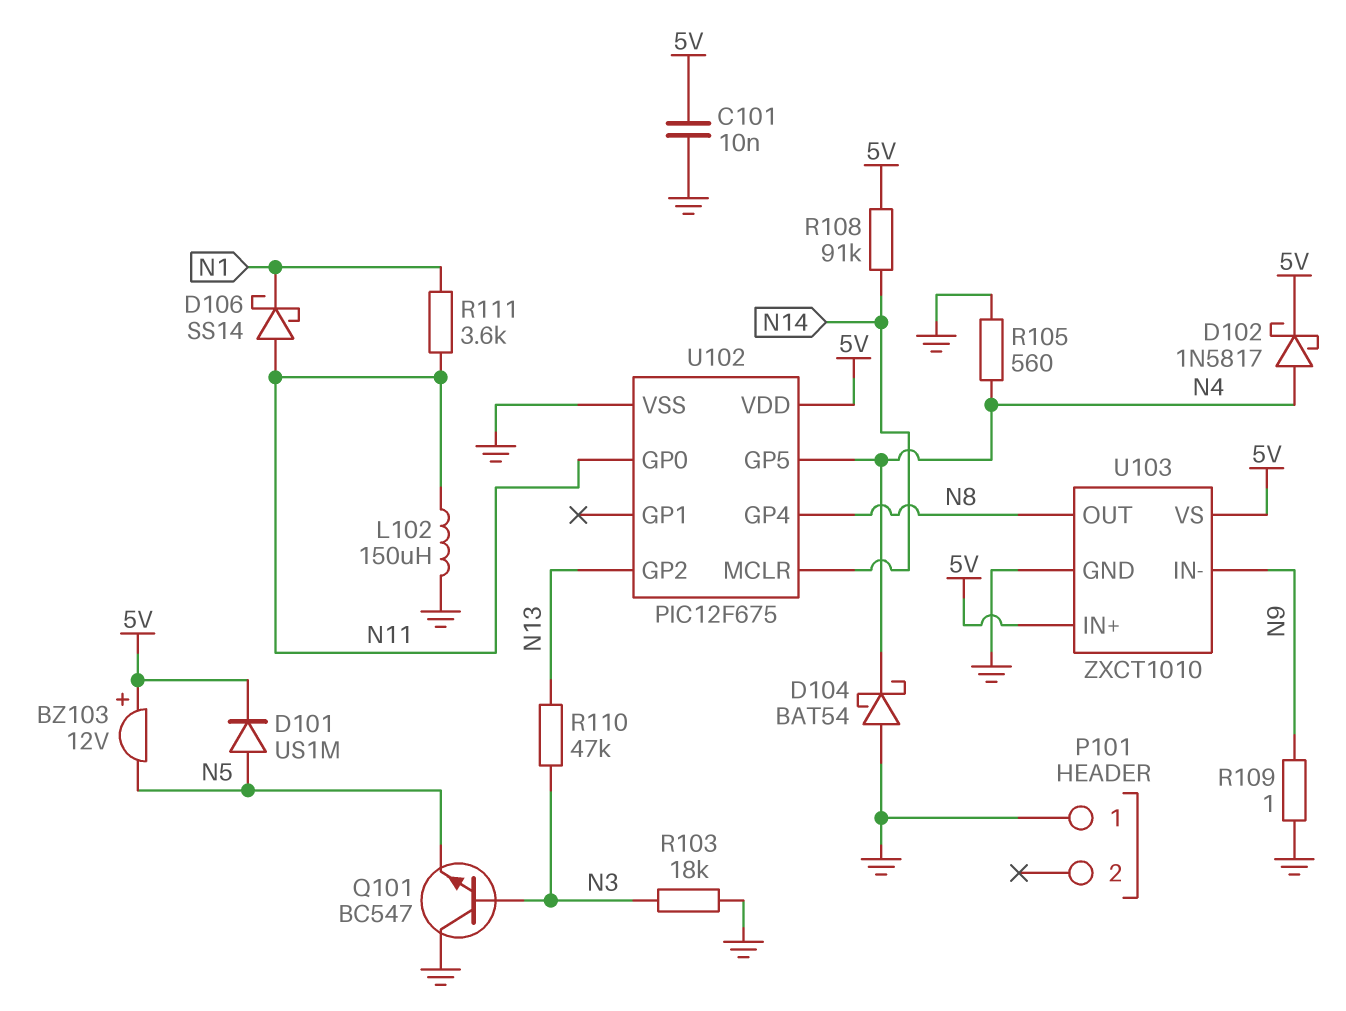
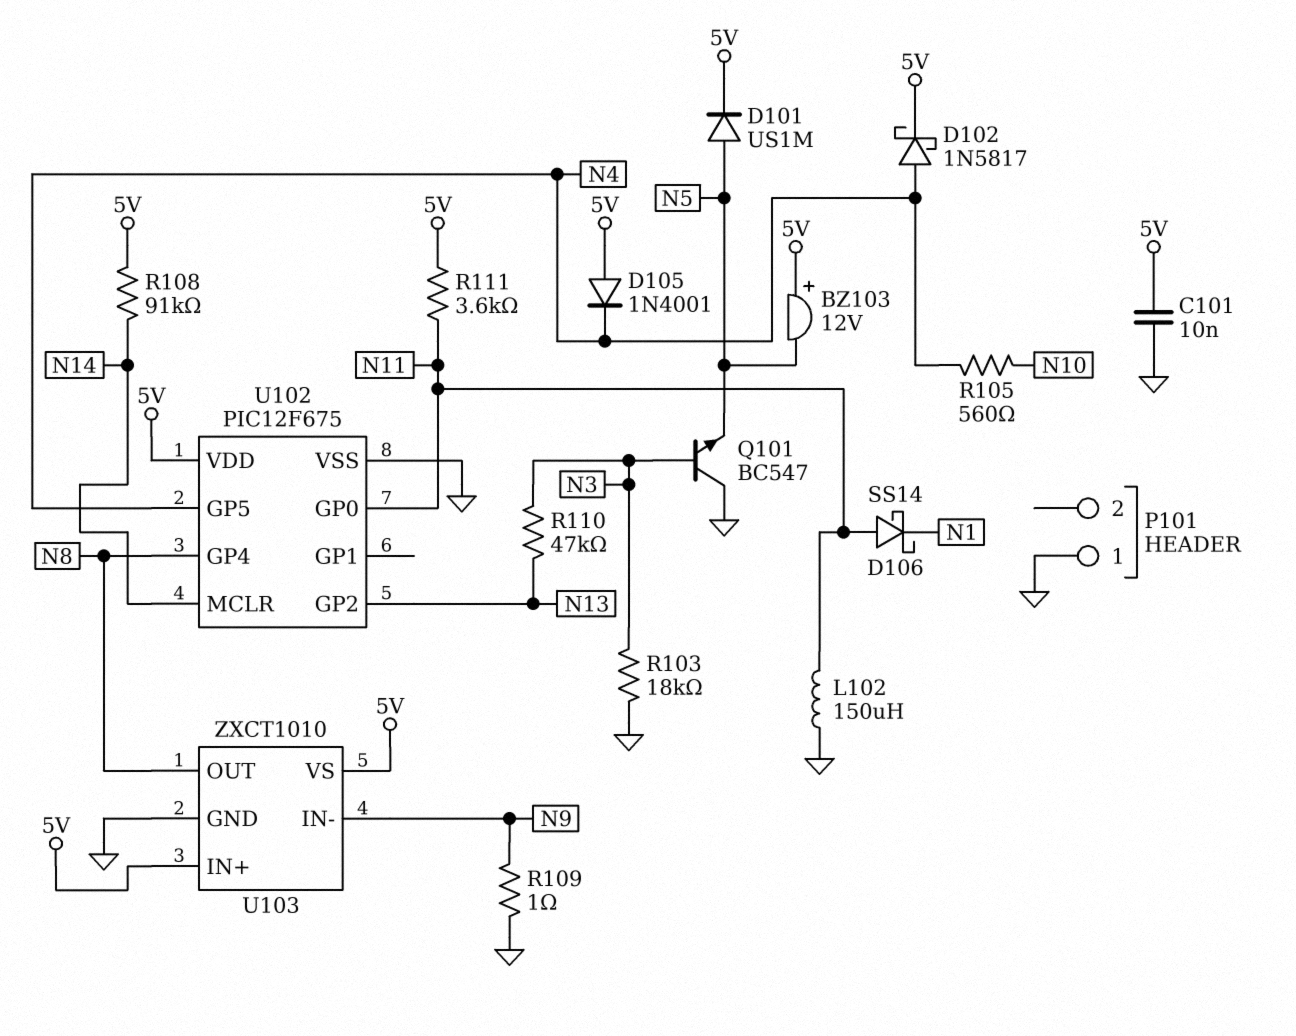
D104: schottky BAT54 (A GND, K N4) -> none
D105: none -> diode 1N4001 (A 5V, K N4)
R105: 560 (GND, N4) -> 560 (N4, N10)
R111: 3.6k (N1, N11) -> 3.6k (5V, N11)

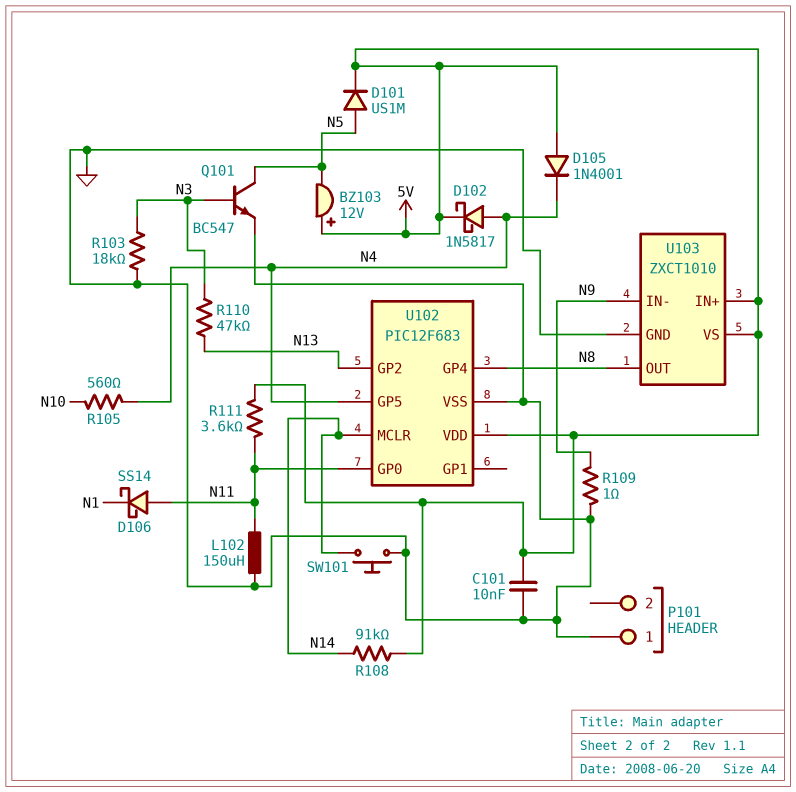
Q101: NPN BC547 (B N3, C GND, E N5) -> NPN BC547 (B N3, C N5, E GND)
SW101: none -> button (GND, N14)
U102: PIC12F675 -> PIC12F683

